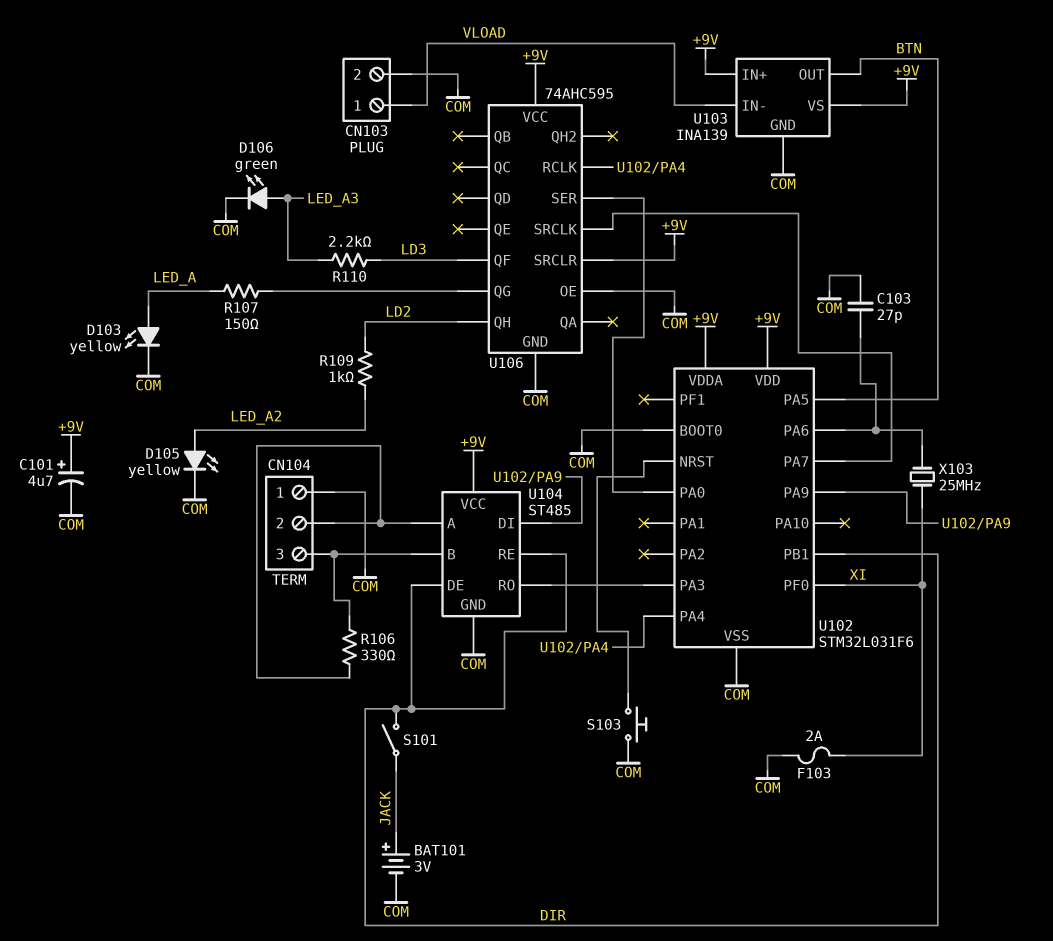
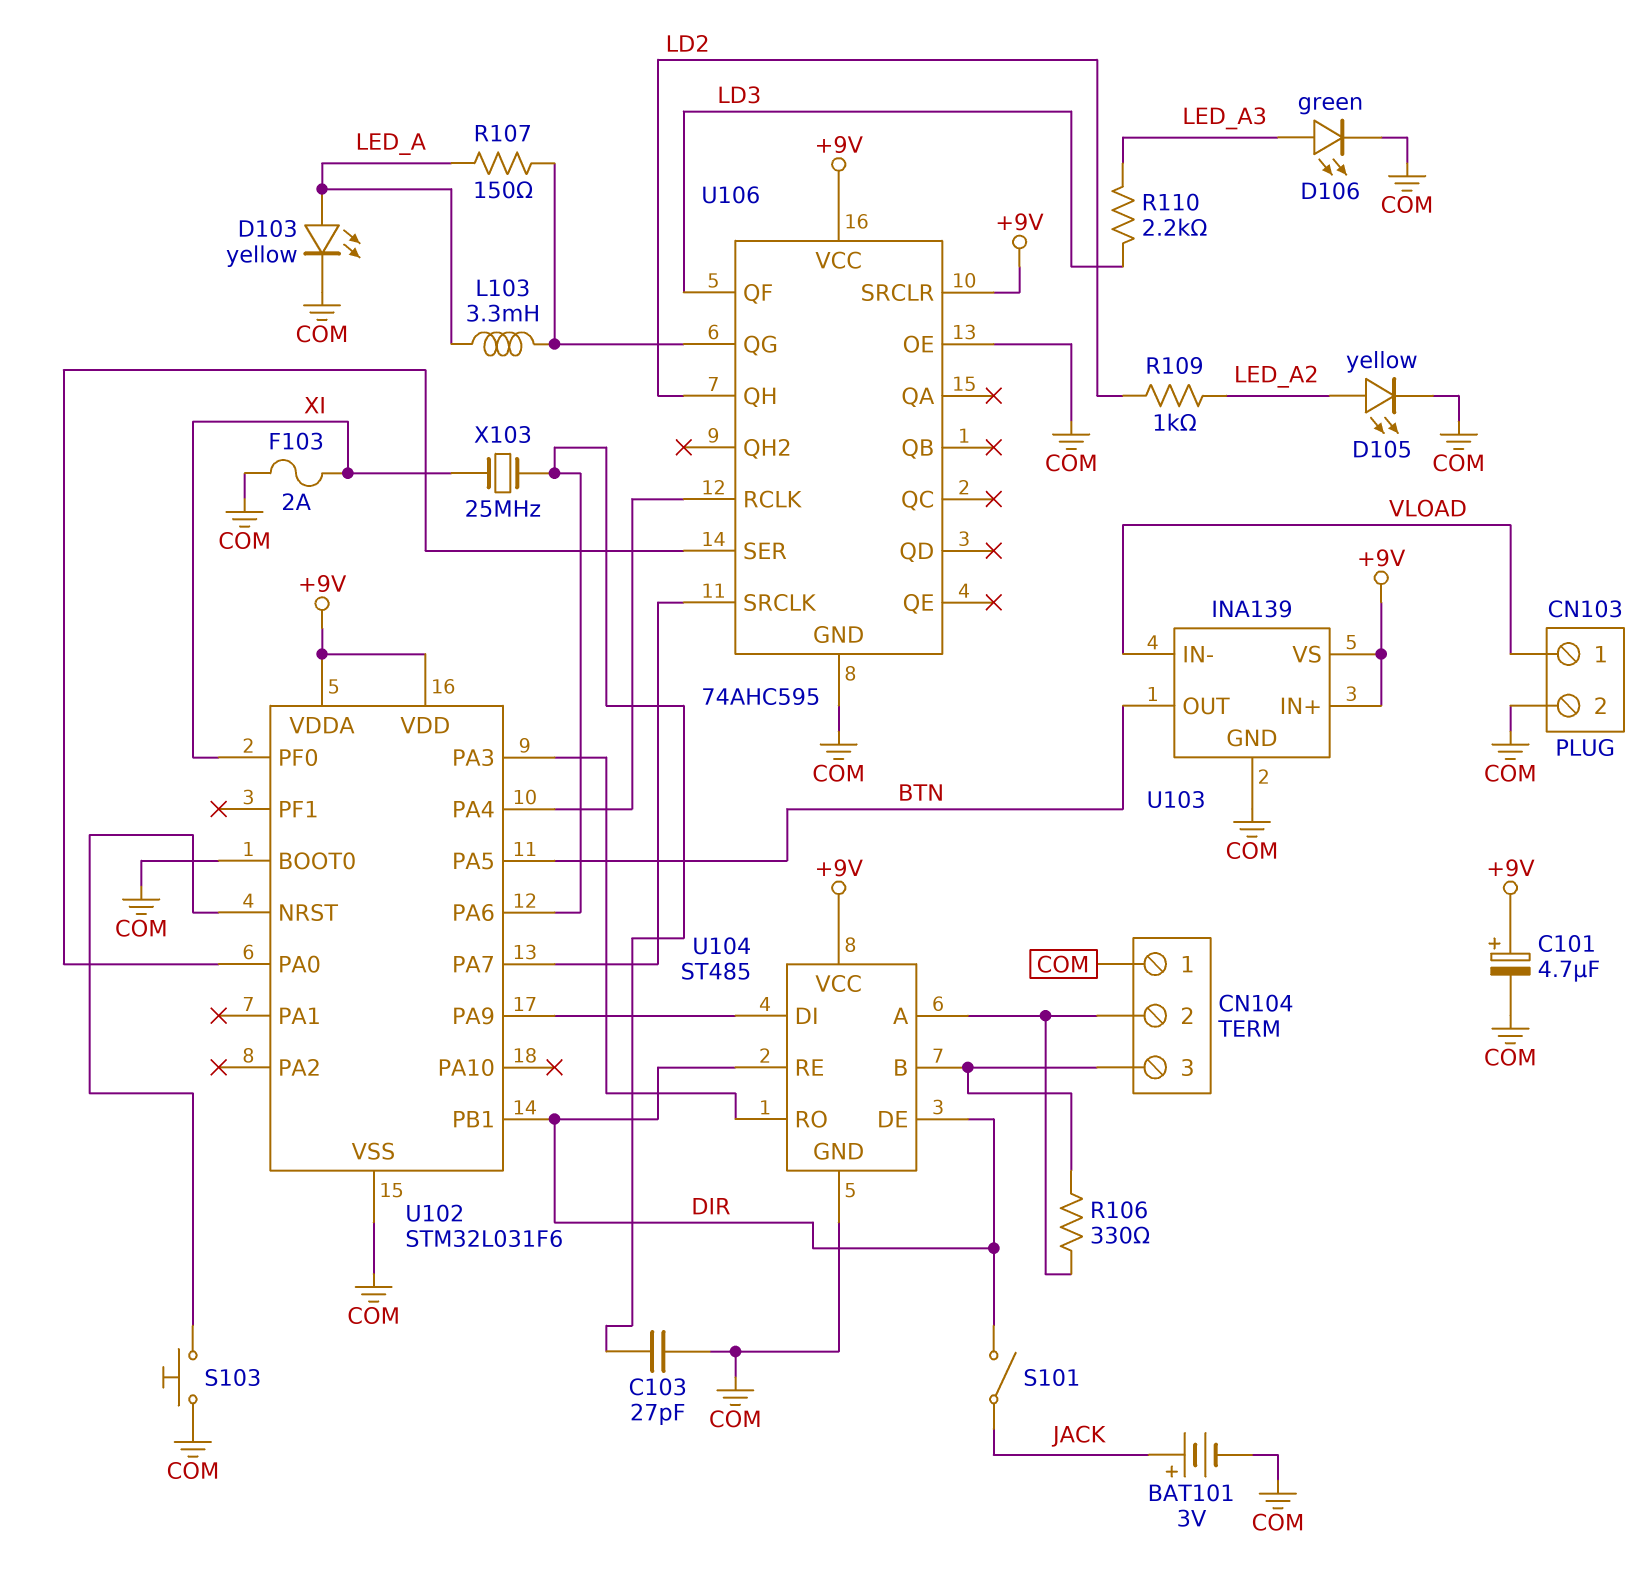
L103: none -> 3.3mH (LED_A, U106/QG)

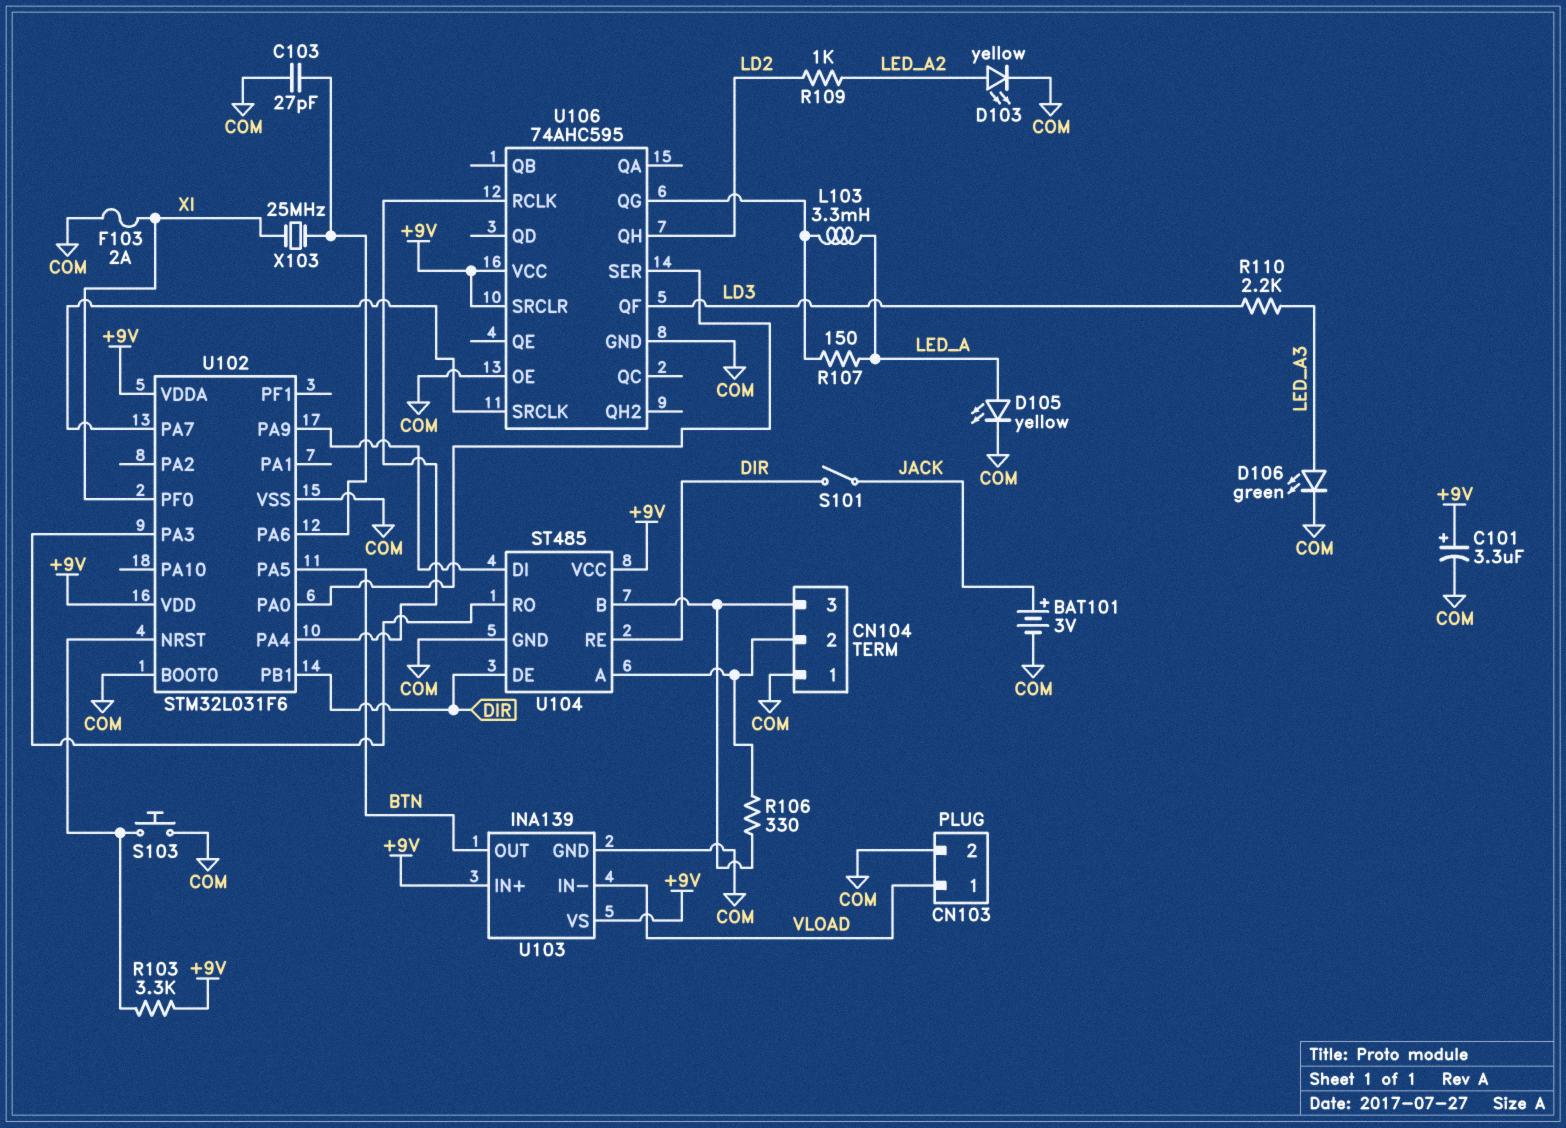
C101: 4.7uF (plus +9V, minus COM) -> 3.3uF (plus +9V, minus COM)
D103: LED yellow (A LED_A, K COM) -> LED yellow (A LED_A2, K COM)
D105: LED yellow (A LED_A2, K COM) -> LED yellow (A LED_A, K COM)
R103: none -> 3.3k (+9V, U102/NRST)

